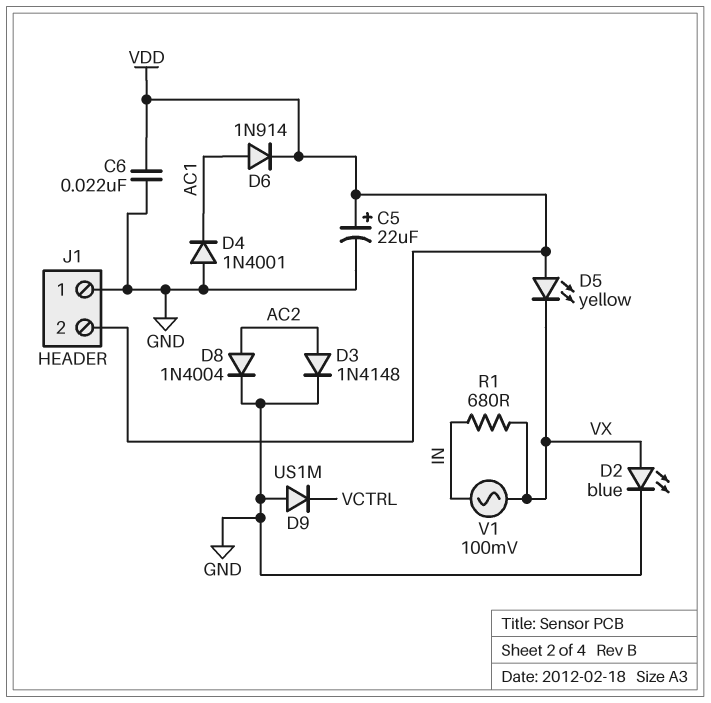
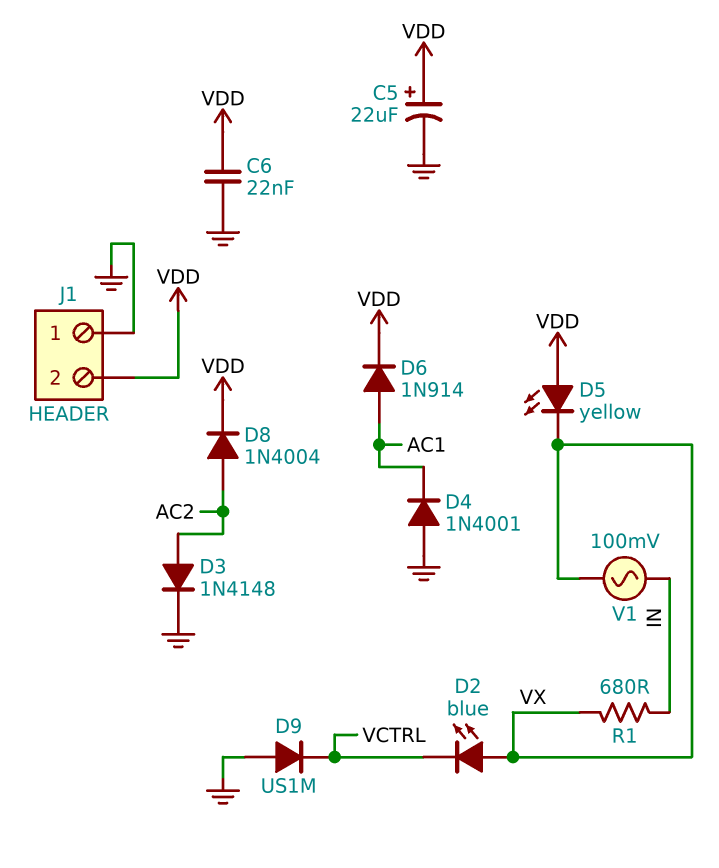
D2: LED blue (A VX, K GND) -> LED blue (A VX, K VCTRL)
D8: diode 1N4004 (A AC2, K GND) -> diode 1N4004 (A AC2, K VDD)

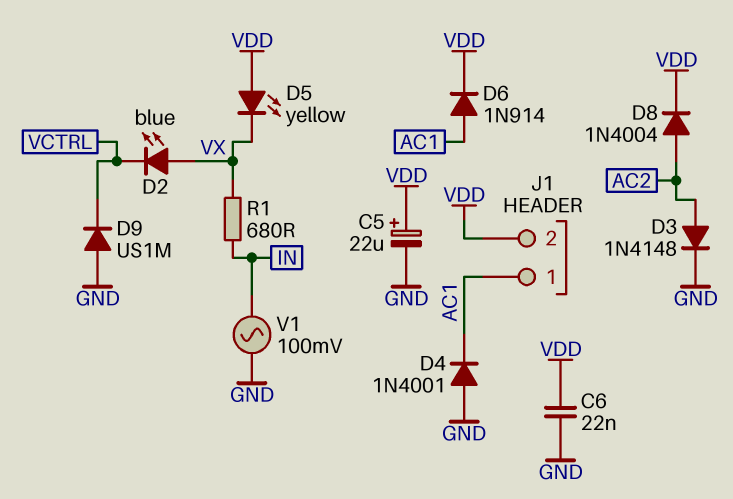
J1 pin 1: GND -> AC1
V1: AC 100mV (IN, VX) -> AC 100mV (GND, IN)

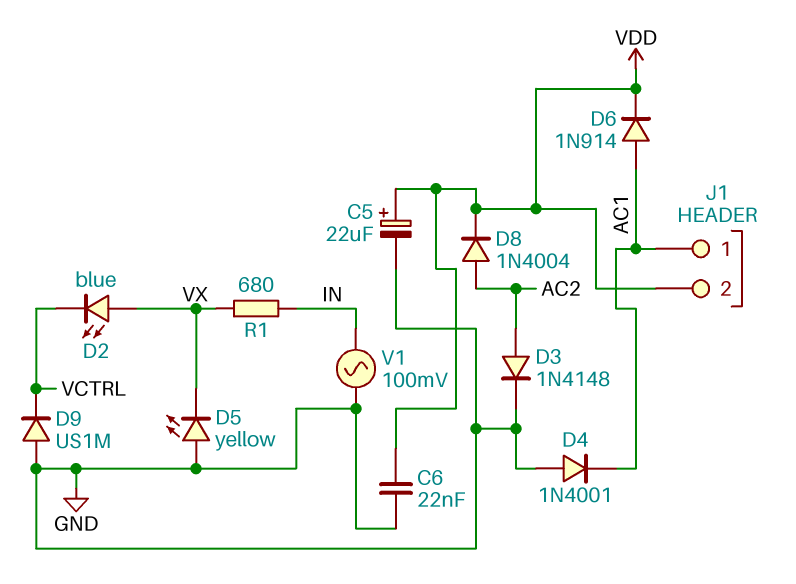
D5: LED yellow (A VDD, K VX) -> LED yellow (A GND, K VX)

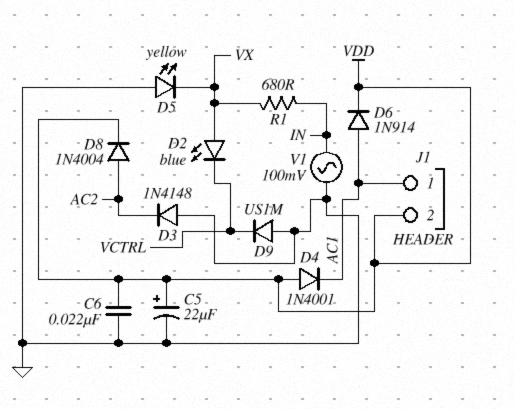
D3: diode 1N4148 (A AC2, K GND) -> diode 1N4148 (A GND, K AC2)
D4: diode 1N4001 (A GND, K AC1) -> diode 1N4001 (A VDD, K AC1)

